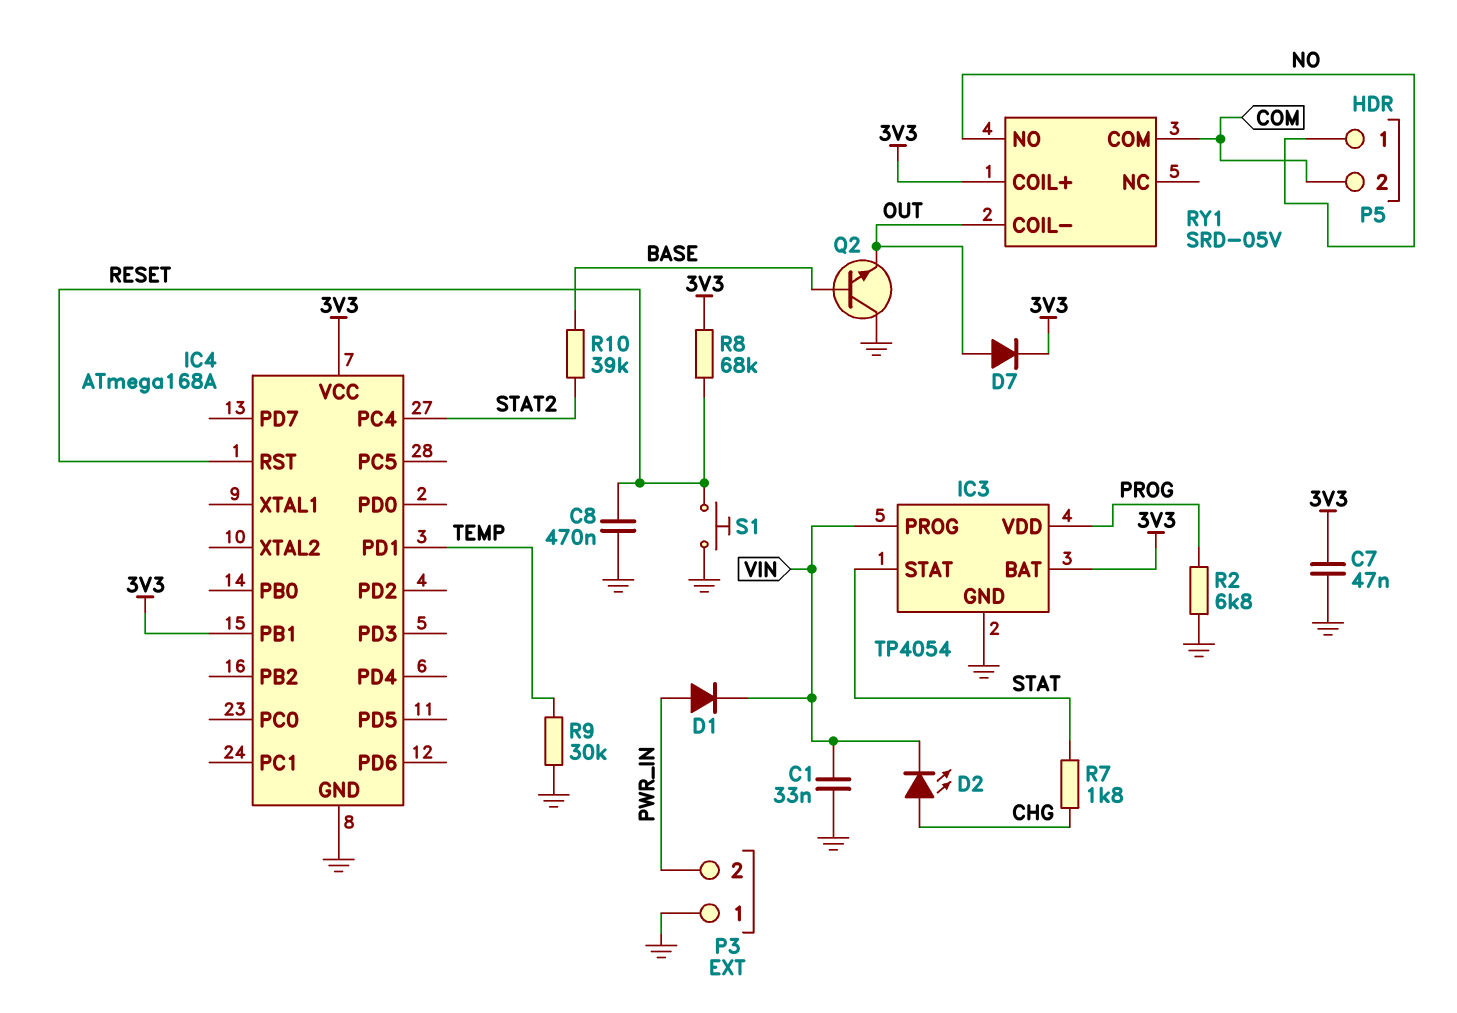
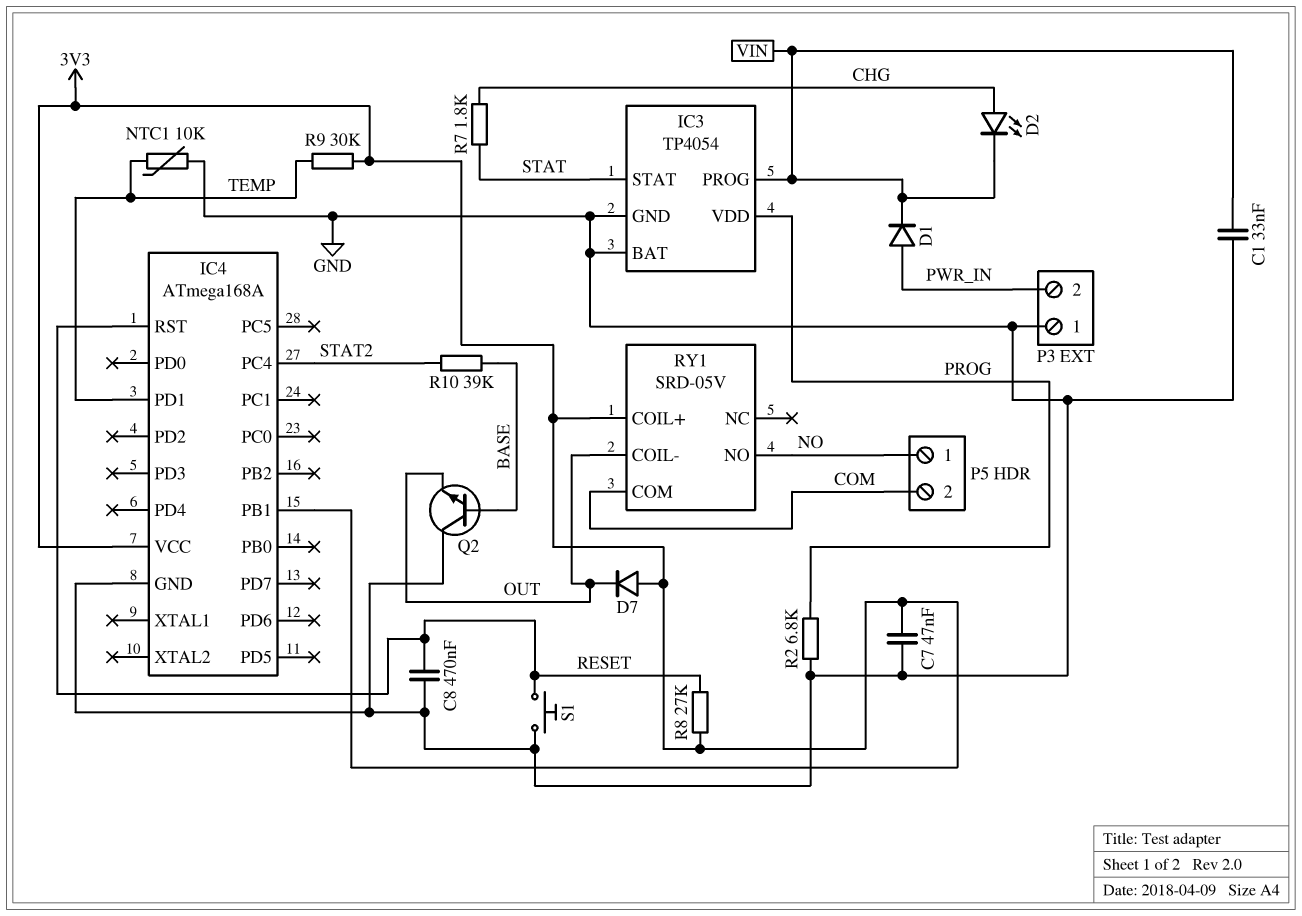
D7: diode (A OUT, K 3V3) -> diode (A 3V3, K OUT)
IC3 pin BAT: 3V3 -> GND
NTC1: none -> 10k (GND, TEMP)
R8: 68k (3V3, RESET) -> 27k (3V3, RESET)
R9: 30k (GND, TEMP) -> 30k (3V3, TEMP)

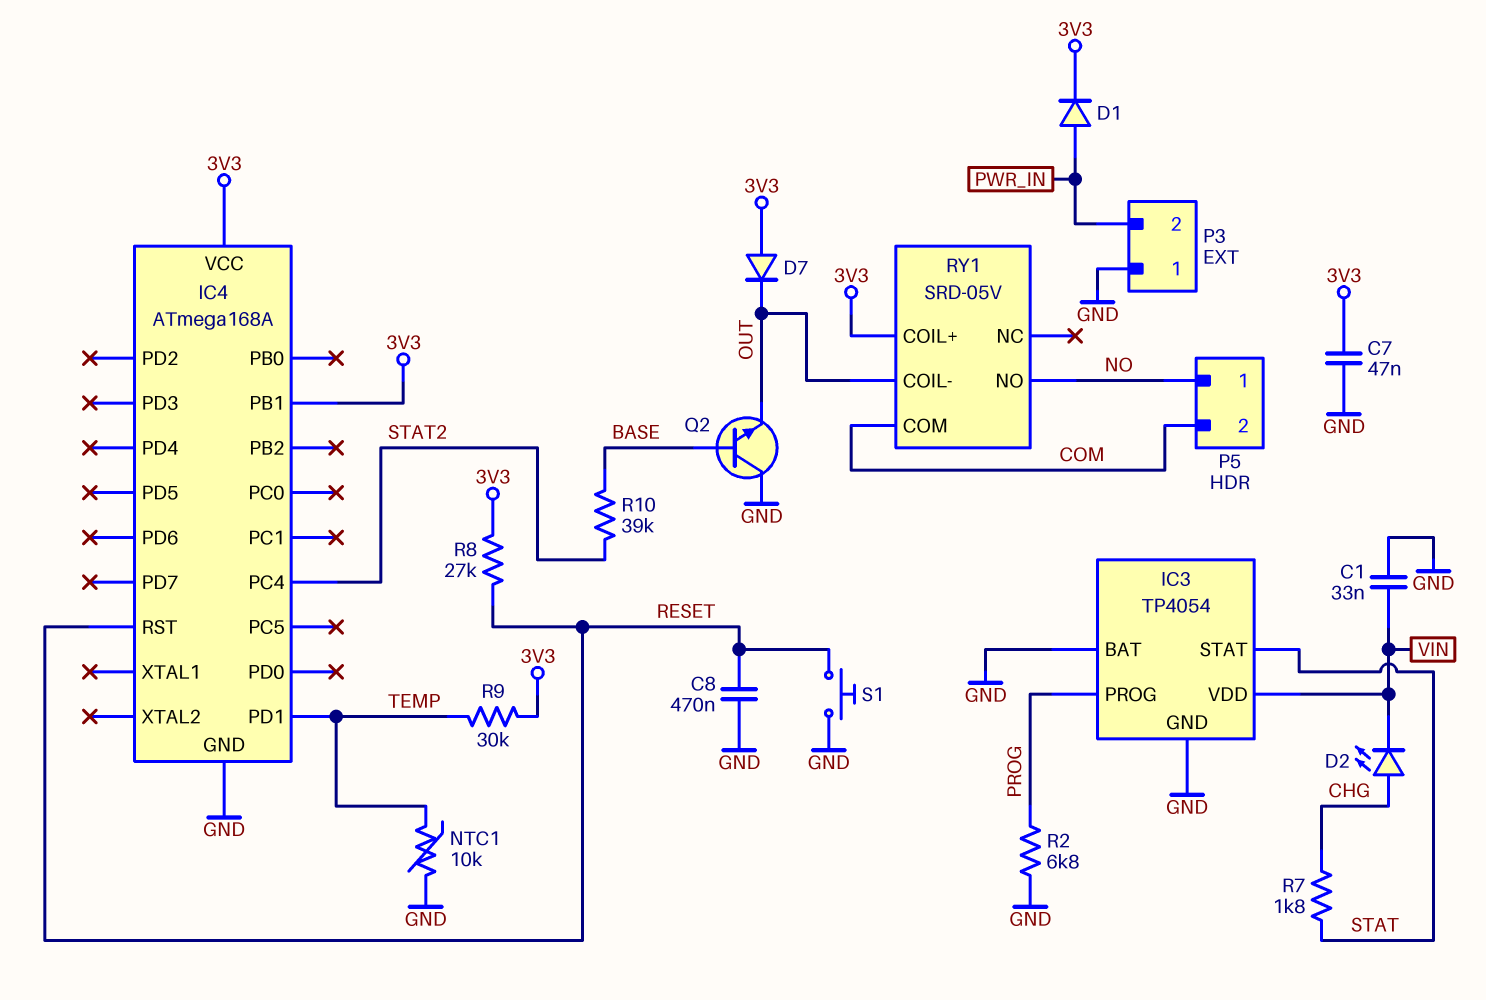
D1: diode (A PWR_IN, K VIN) -> diode (A PWR_IN, K 3V3)
IC3 pin PROG: VIN -> PROG
IC3 pin VDD: PROG -> VIN

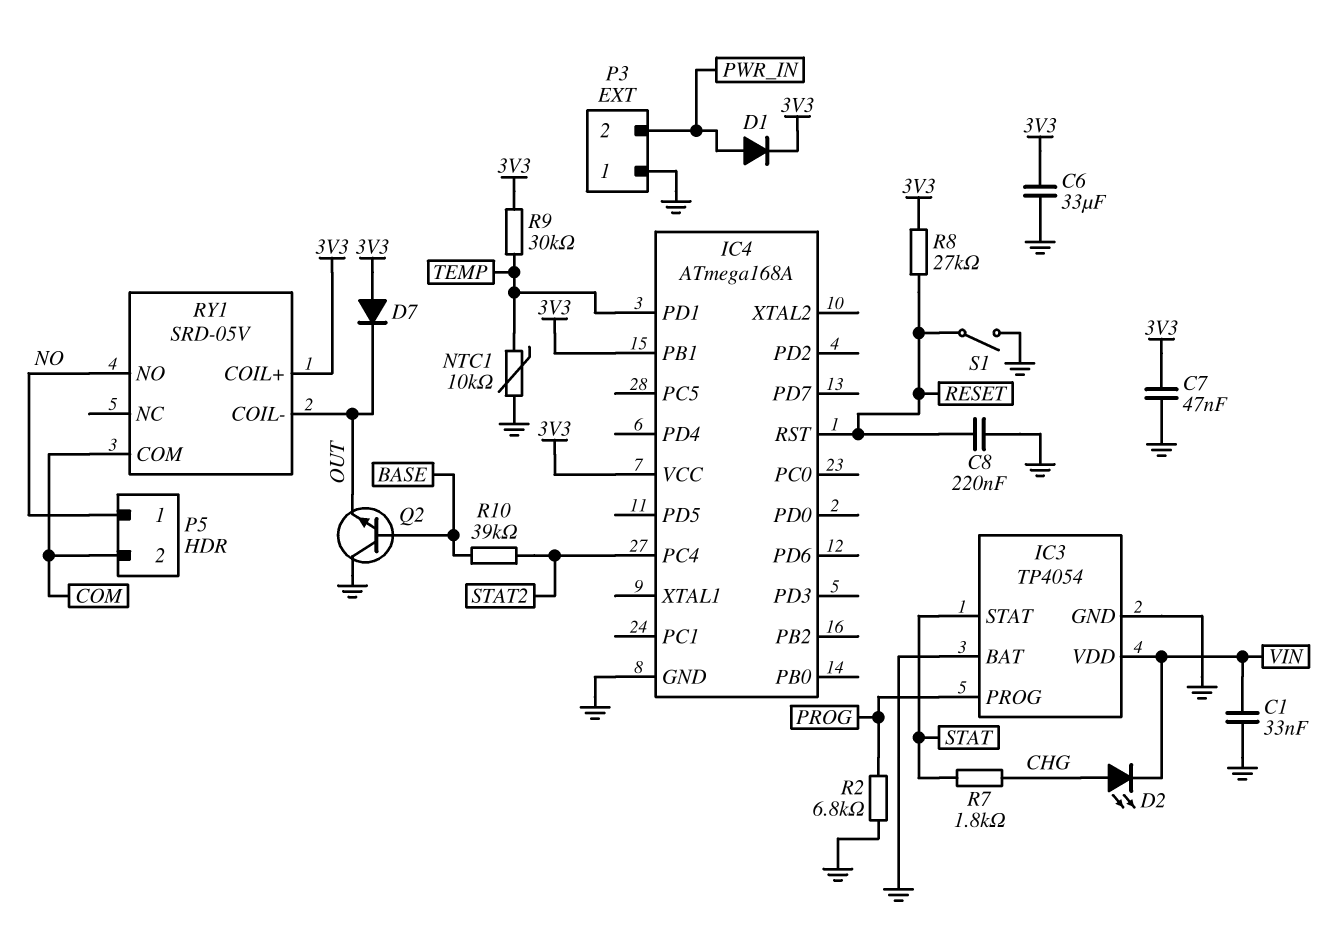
C6: none -> 33uF (3V3, GND)
C8: 470nF (GND, RESET) -> 220nF (GND, RESET)
S1: button (GND, RESET) -> switch (GND, RESET)

